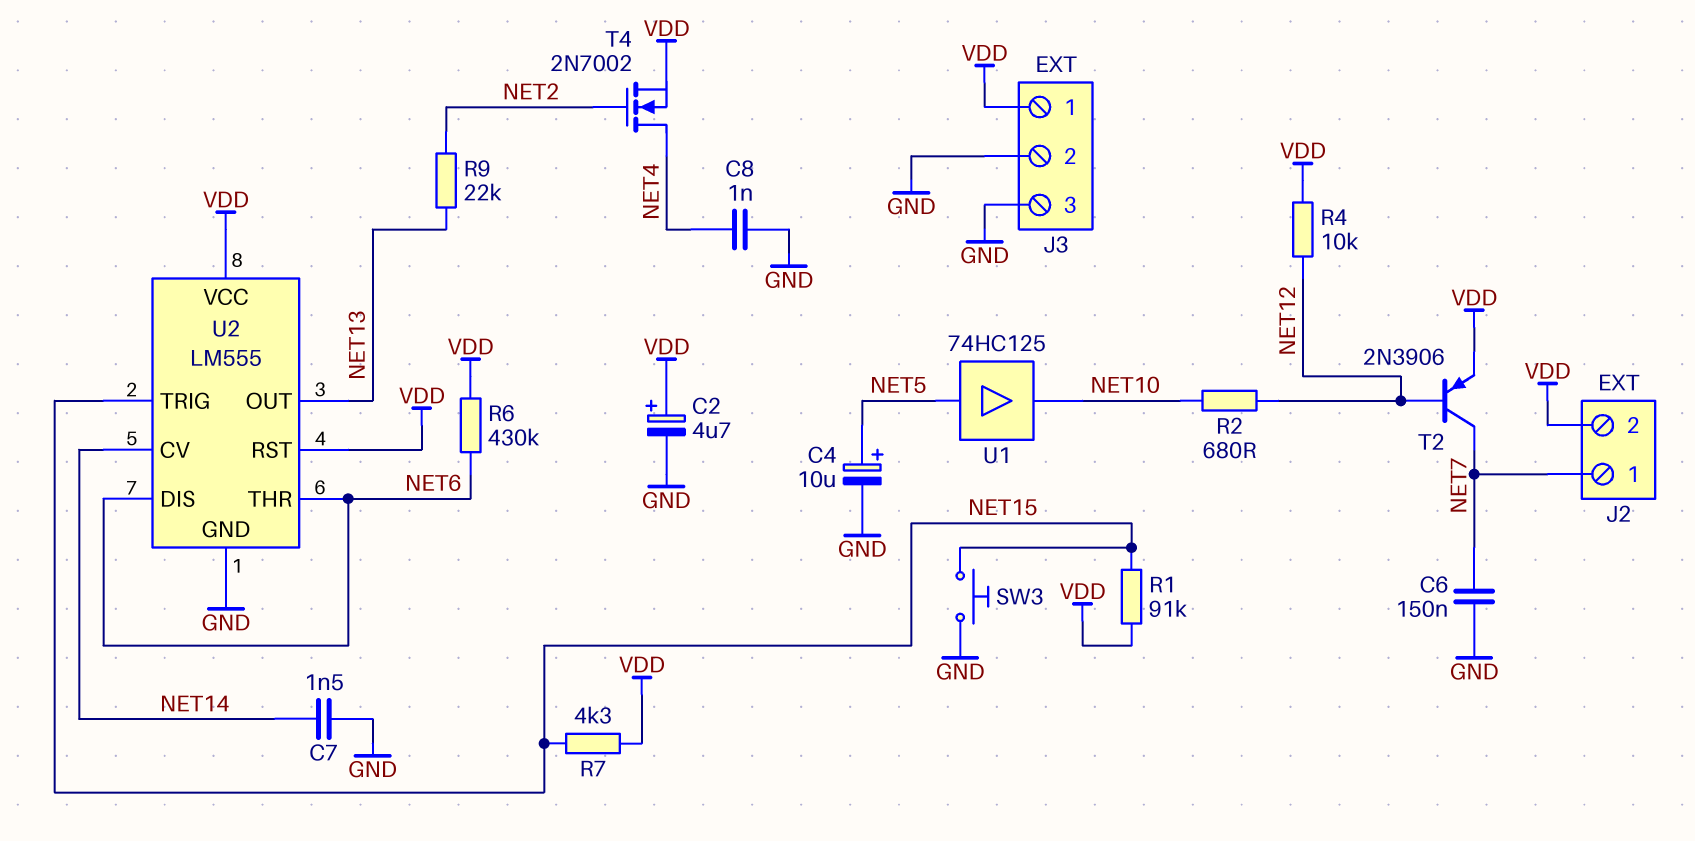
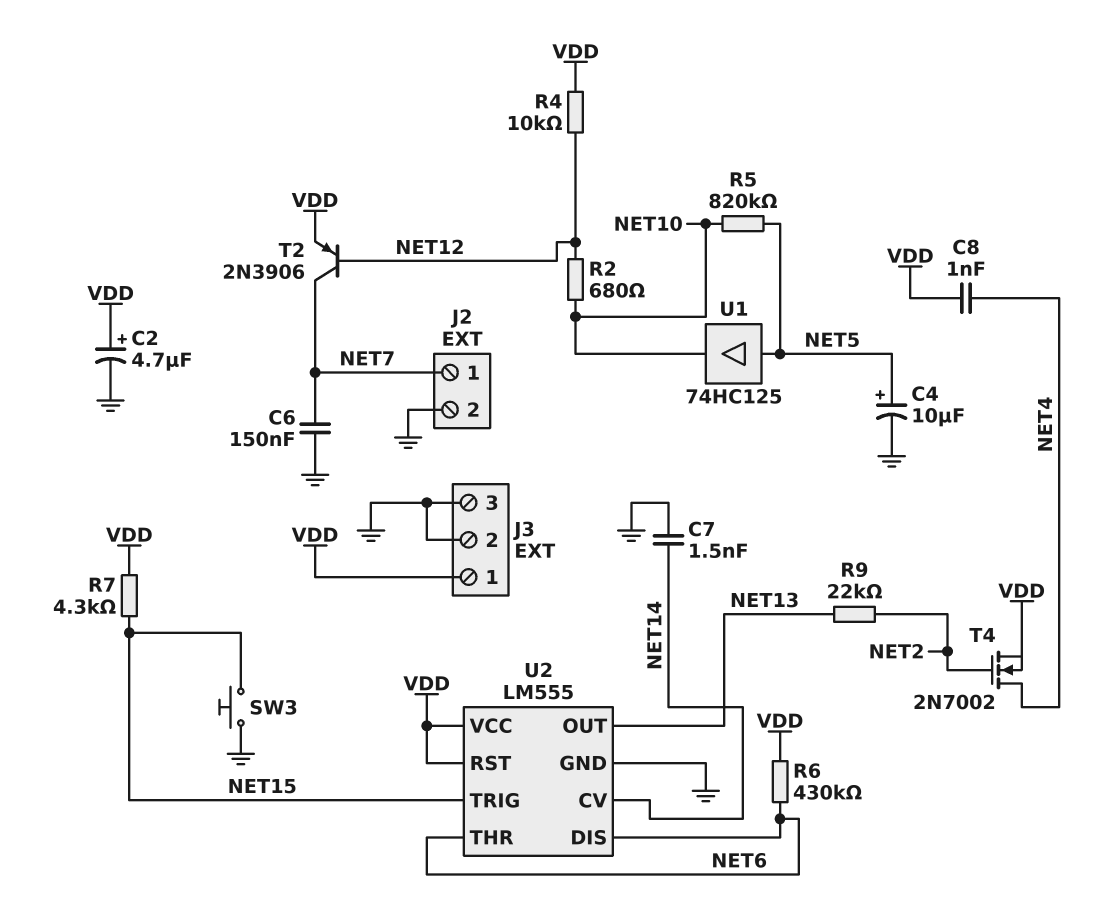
C8: 1nF (GND, NET4) -> 1nF (NET4, VDD)
J2 pin 2: VDD -> GND
R1: 91k (NET15, VDD) -> none
R5: none -> 820k (NET5, NET10)

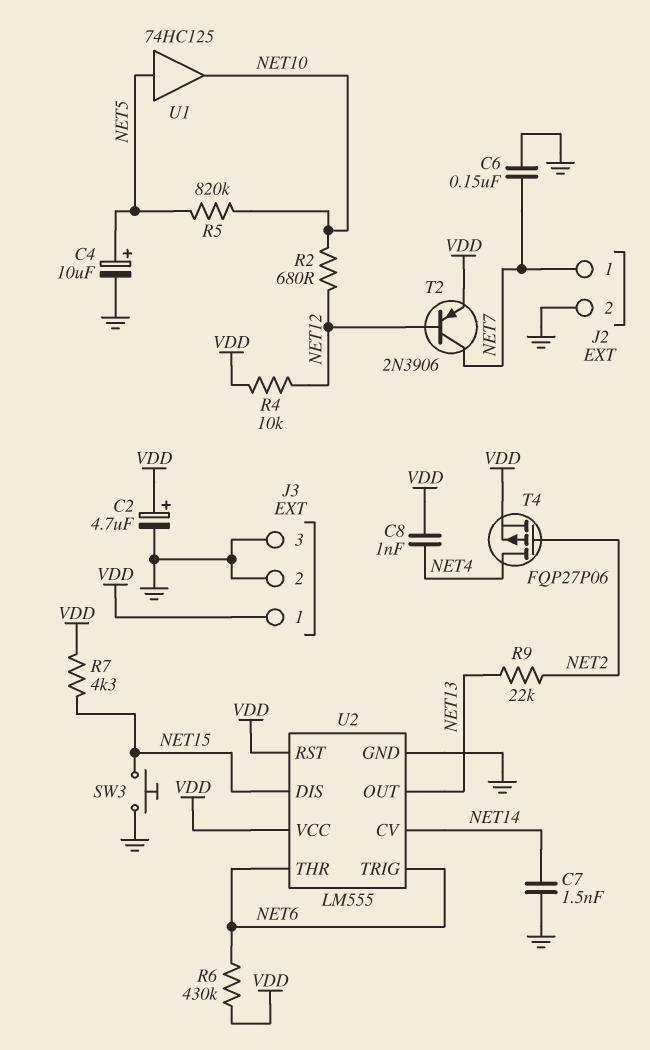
T4: NMOS 2N7002 (G NET2, D NET4, S VDD) -> PMOS FQP27P06 (G NET2, D NET4, S VDD)
U2 pin DIS: NET6 -> NET15
U2 pin TRIG: NET15 -> NET6

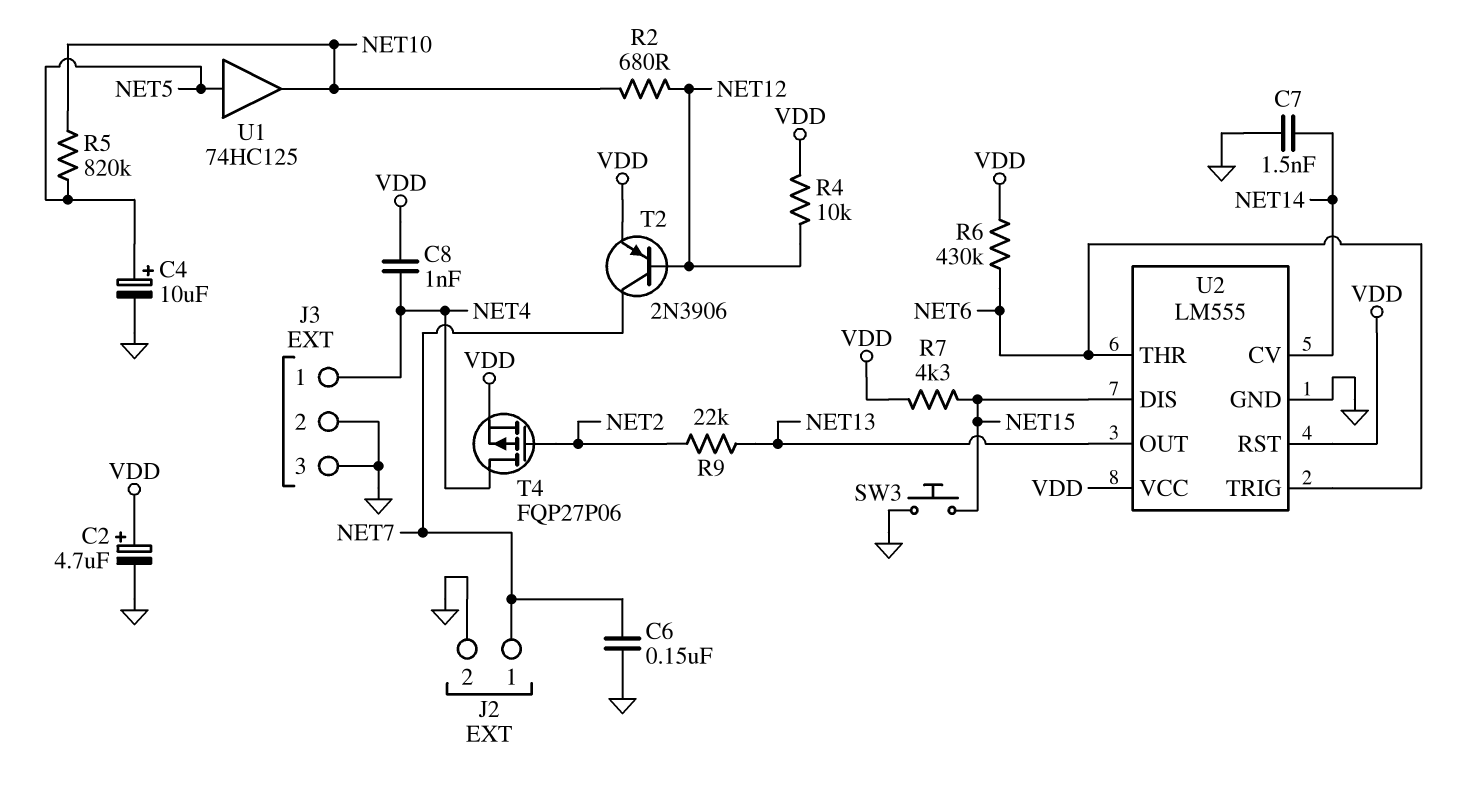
J3 pin 1: VDD -> NET4

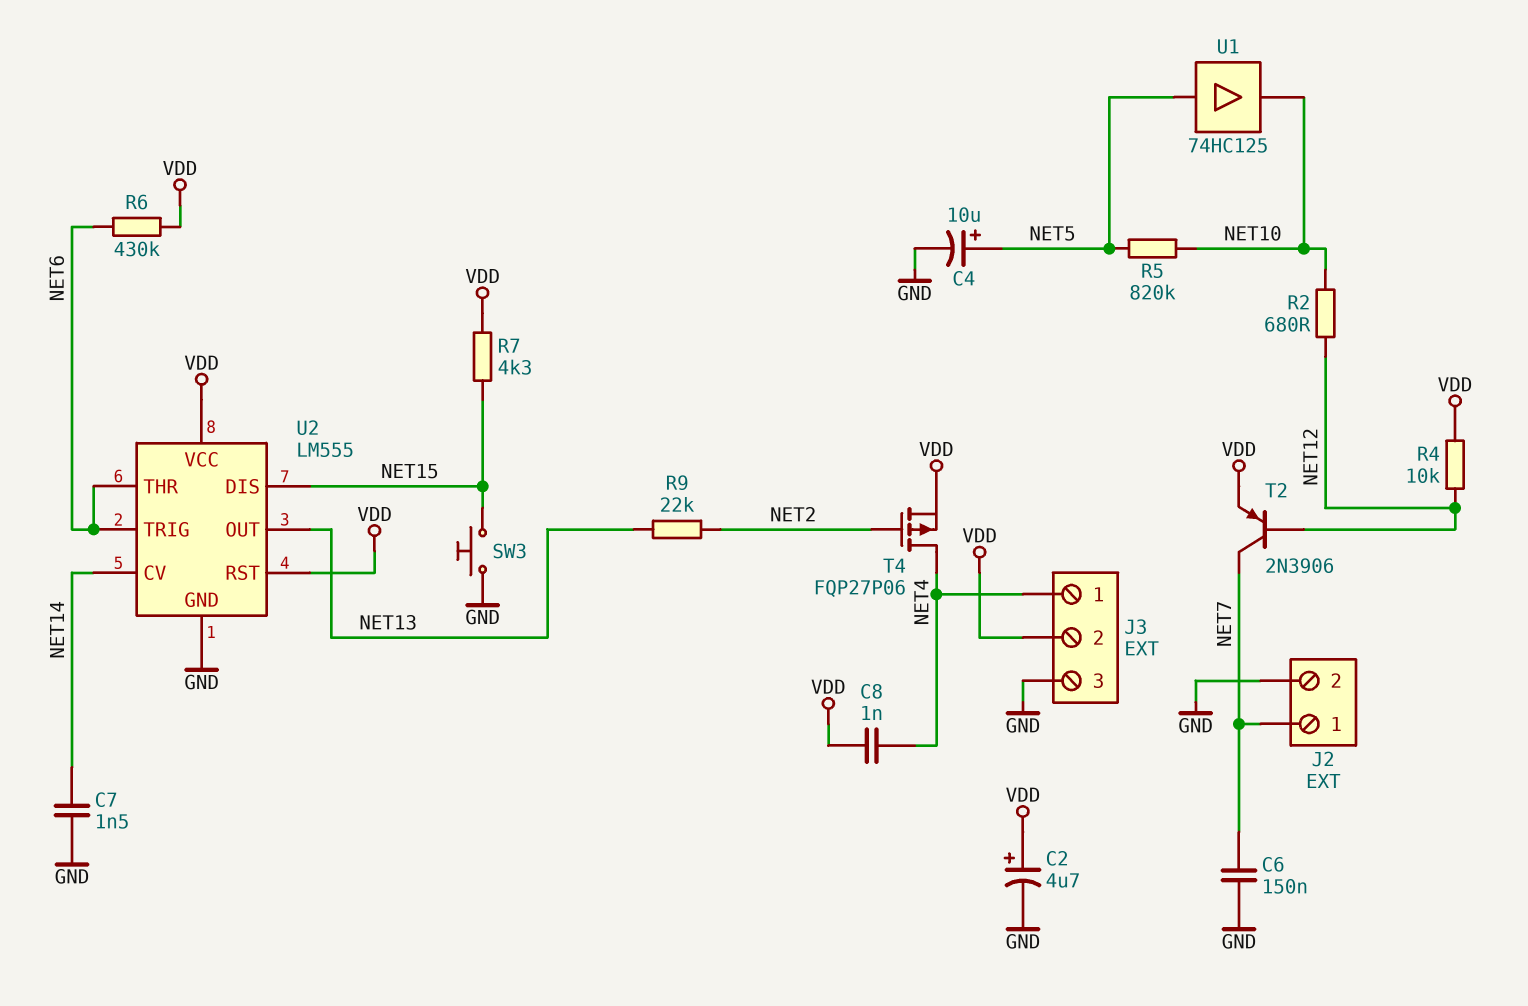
J3 pin 2: GND -> VDD

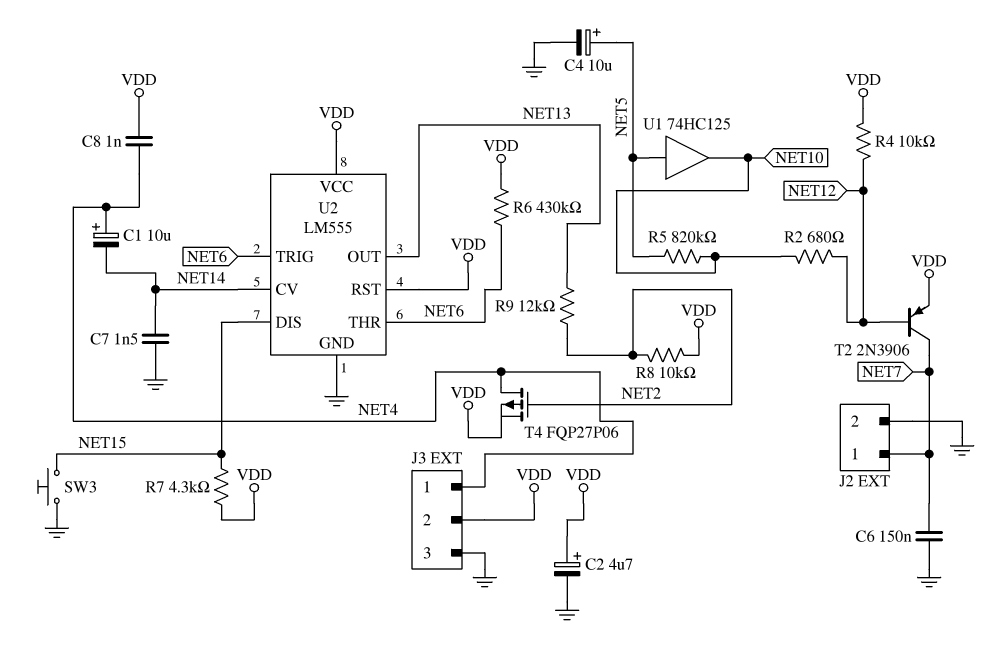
C1: none -> 10uF (plus NET4, minus NET14)
R8: none -> 10k (NET2, VDD)
R9: 22k (NET2, NET13) -> 12k (NET2, NET13)

